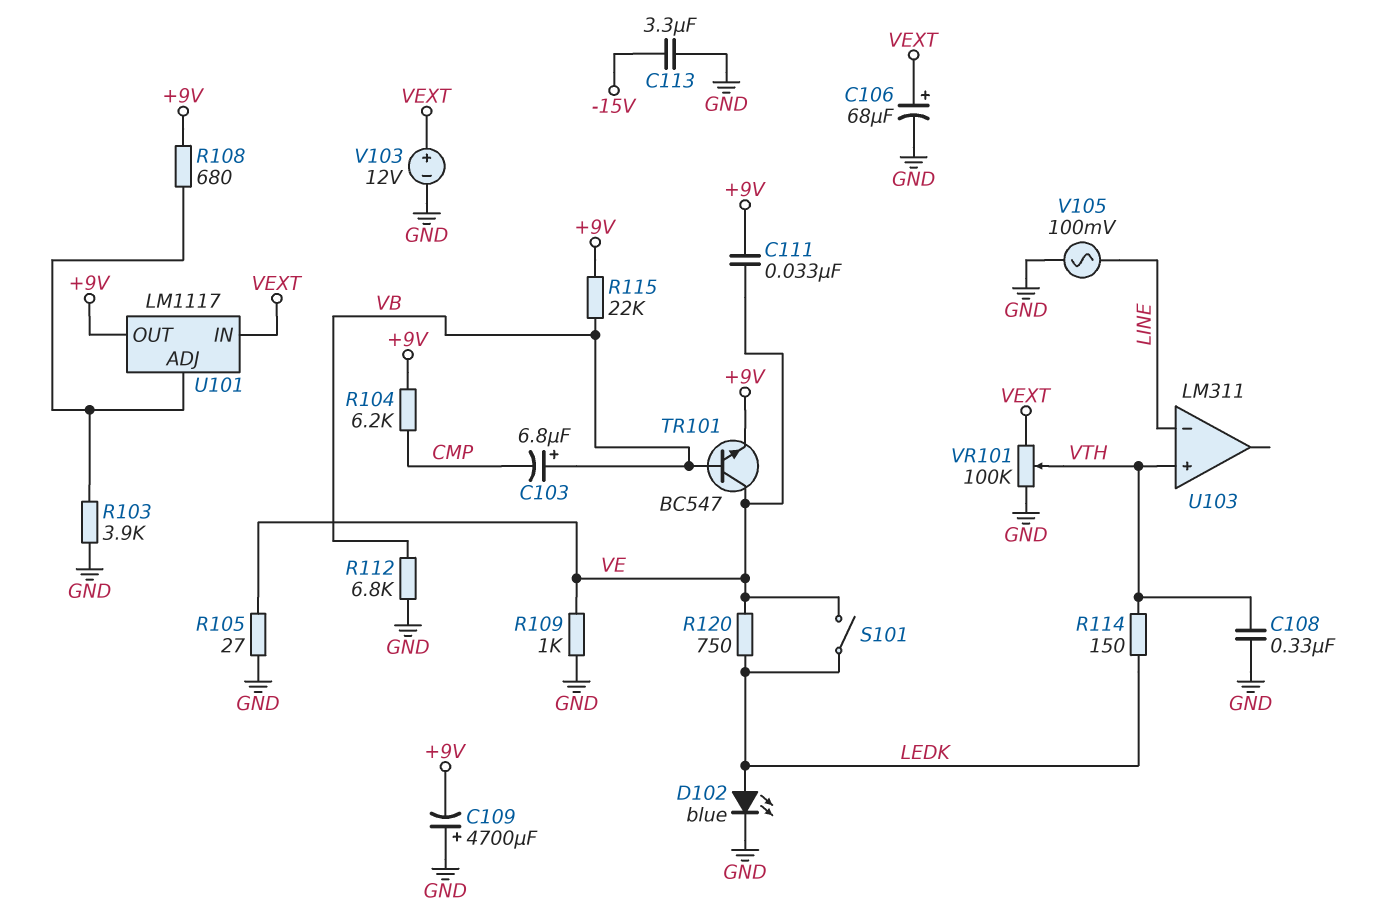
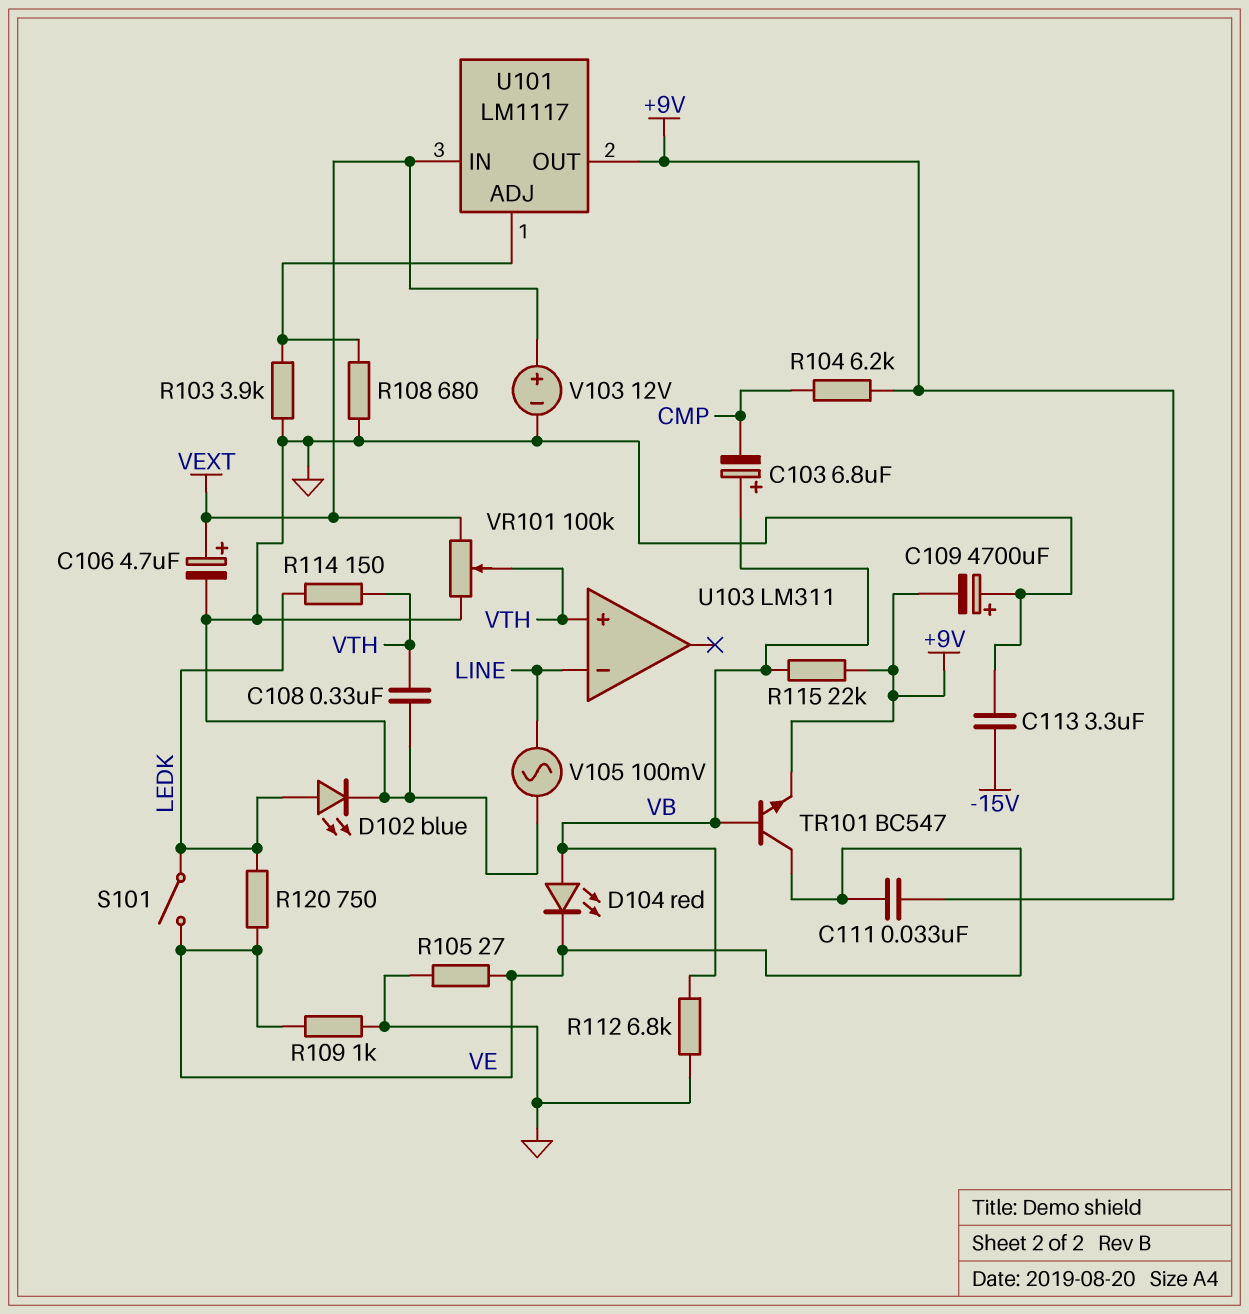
C106: 68uF (plus VEXT, minus GND) -> 4.7uF (plus VEXT, minus GND)
D104: none -> LED red (A VB, K VE)
R108: 680 (+9V, U101/ADJ) -> 680 (GND, U101/ADJ)

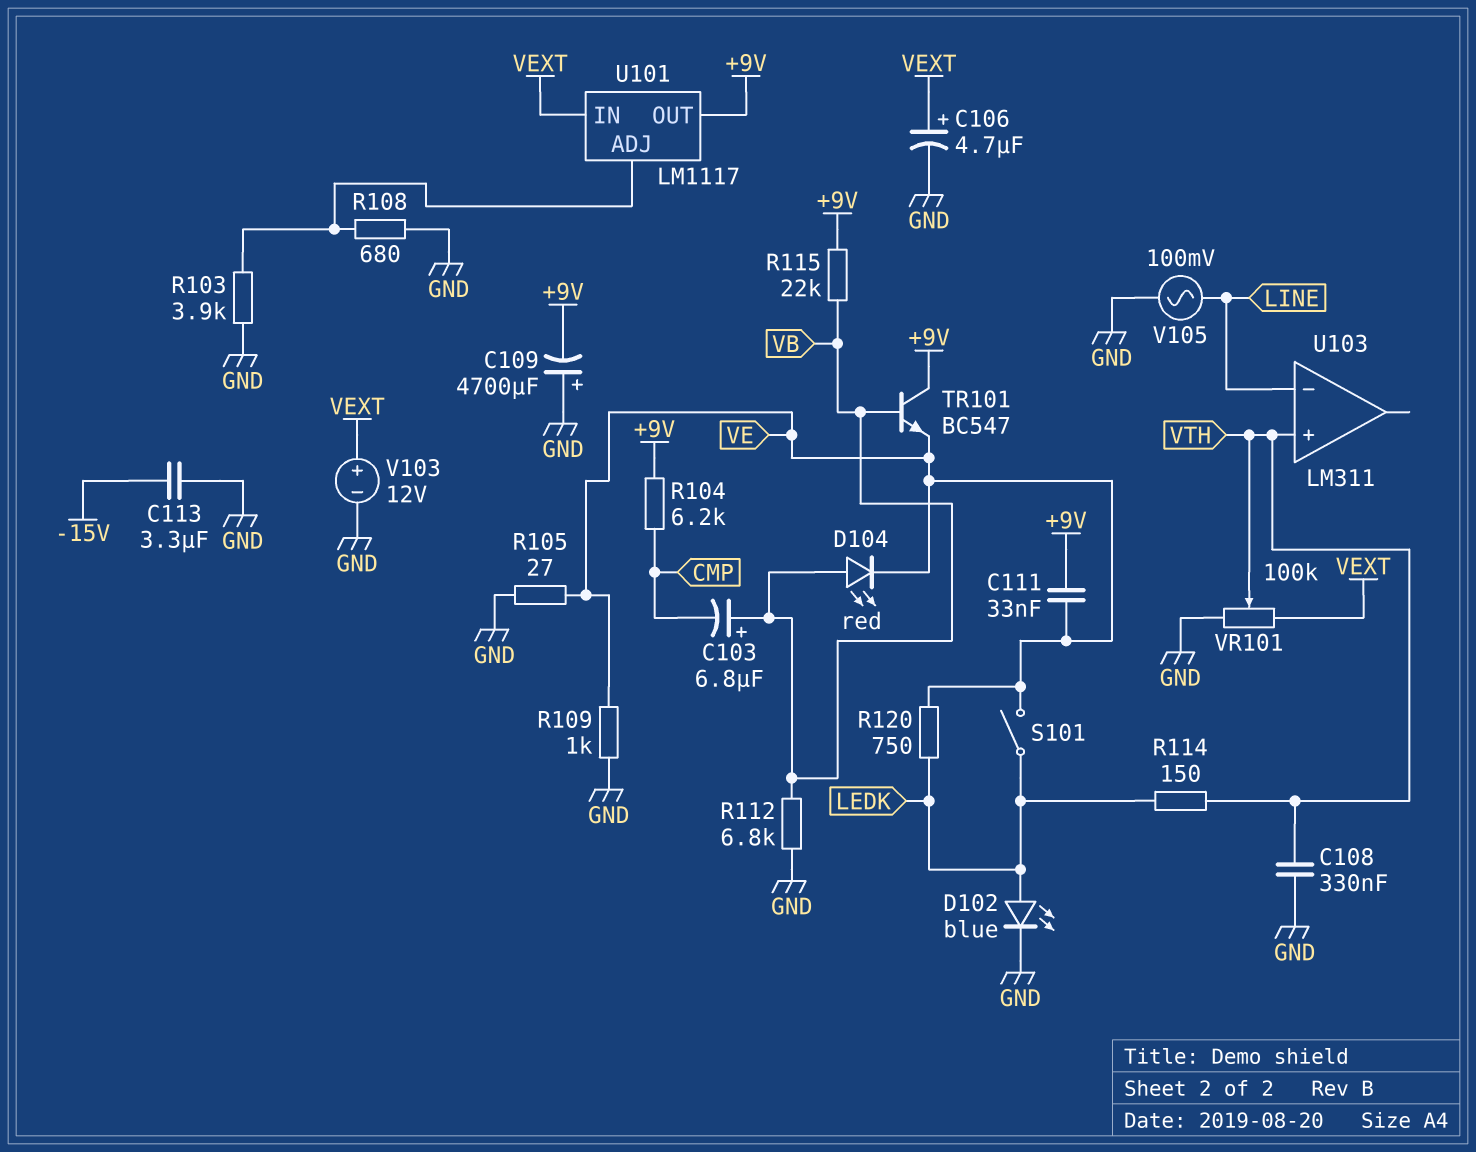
TR101: NPN BC547 (B VB, C VE, E +9V) -> NPN BC547 (B VB, C +9V, E VE)

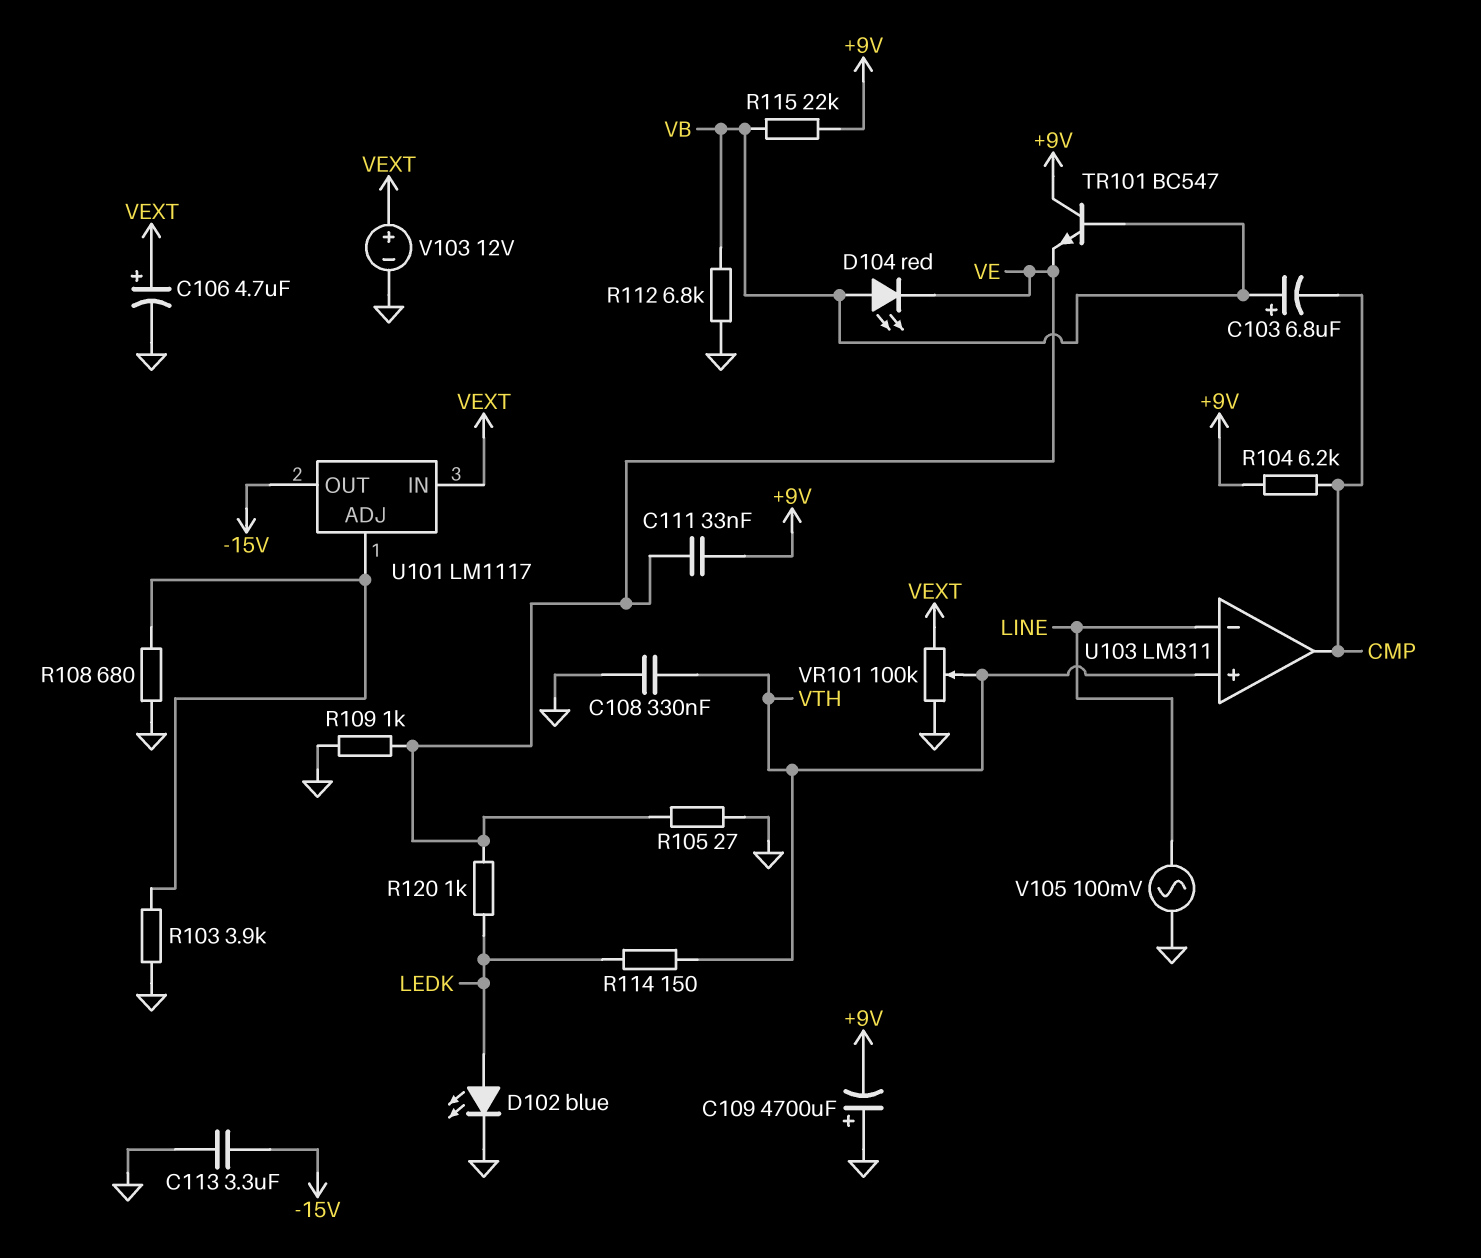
R120: 750 (LEDK, VE) -> 1k (LEDK, VE)
S101: switch (LEDK, VE) -> none
U101 pin OUT: +9V -> -15V
U103 pin out: none -> CMP

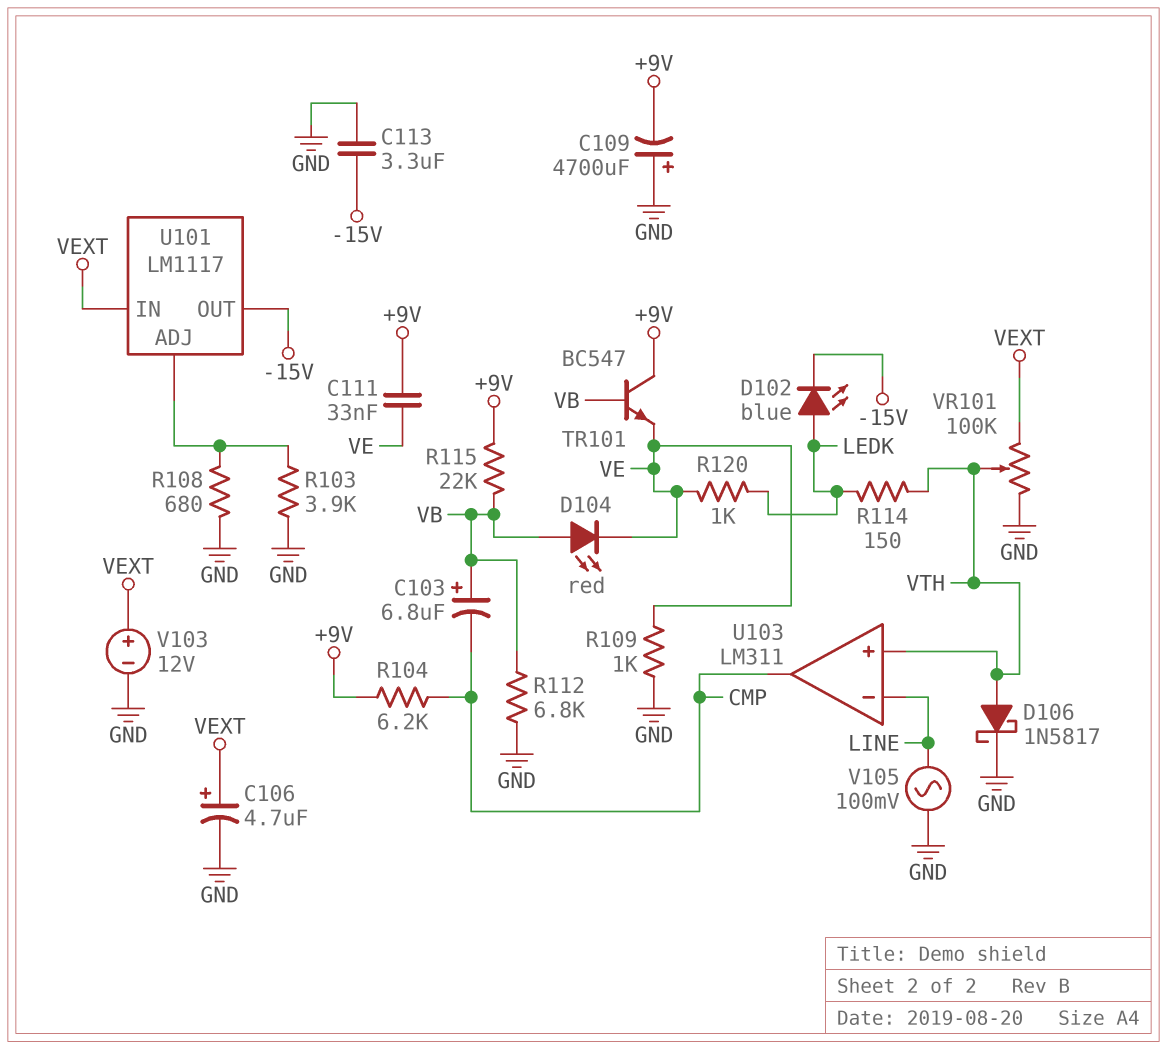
C108: 330nF (GND, VTH) -> none
D102: LED blue (A LEDK, K GND) -> LED blue (A LEDK, K -15V)
D106: none -> schottky 1N5817 (A VTH, K GND)
R105: 27 (GND, VE) -> none

